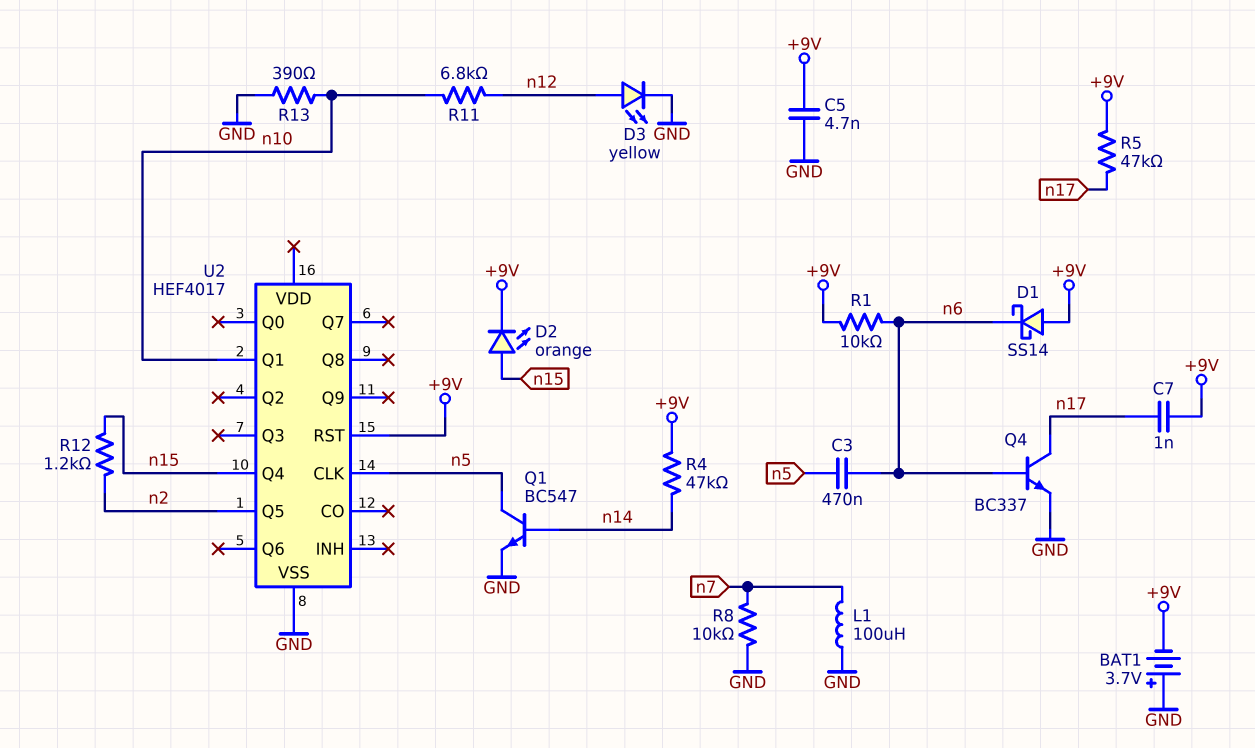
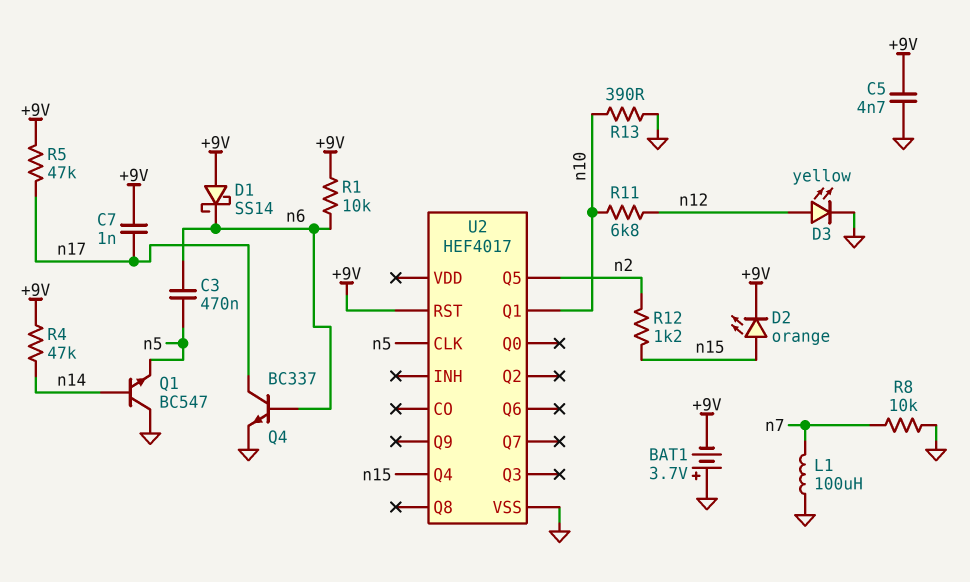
Q1: NPN BC547 (B n14, C n5, E GND) -> NPN BC547 (B n14, C GND, E n5)

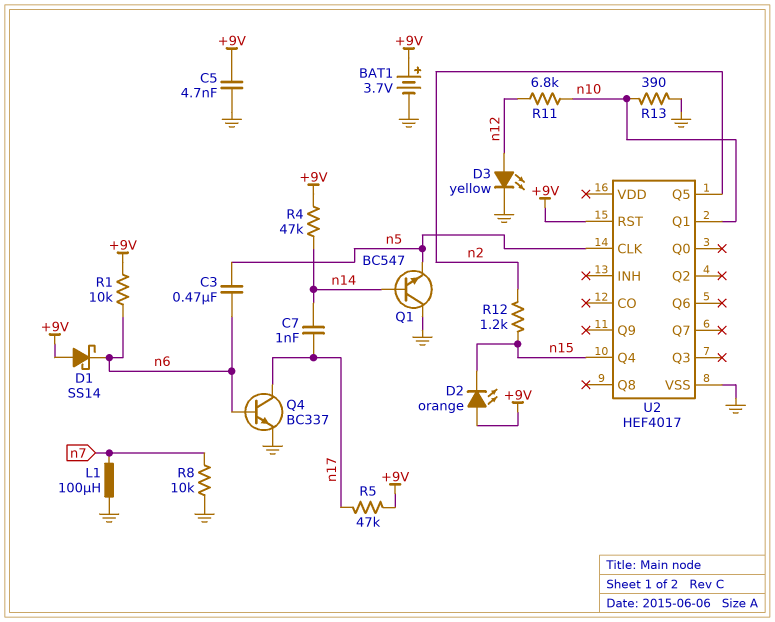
BAT1: 3.7V (plus GND, minus +9V) -> 3.7V (plus +9V, minus GND)
C7: 1nF (+9V, n17) -> 1nF (n14, n17)
D2: LED orange (A n15, K +9V) -> LED orange (A +9V, K n15)

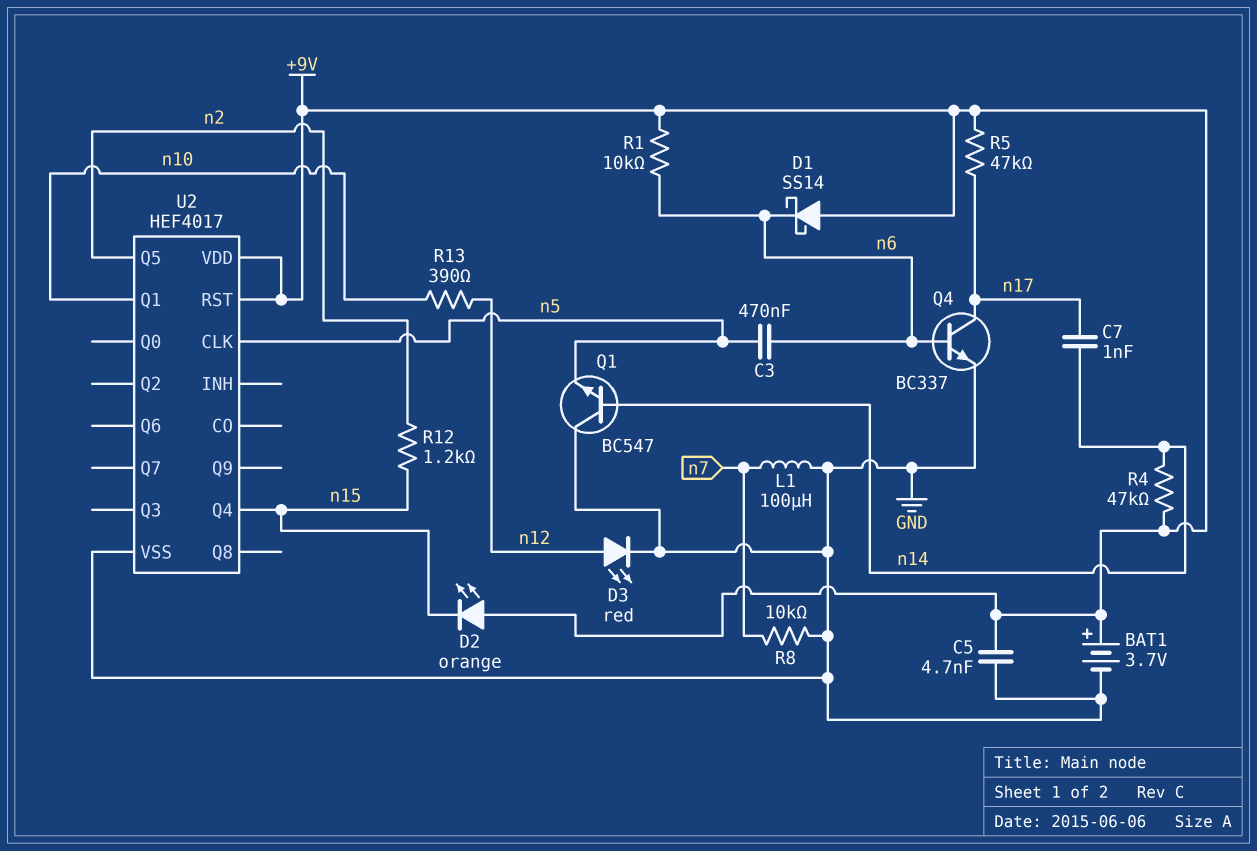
D3: LED yellow (A n12, K GND) -> LED red (A n12, K GND)
R11: 6.8k (n10, n12) -> none
R13: 390 (GND, n10) -> 390 (n10, n12)
U2 pin VDD: none -> +9V

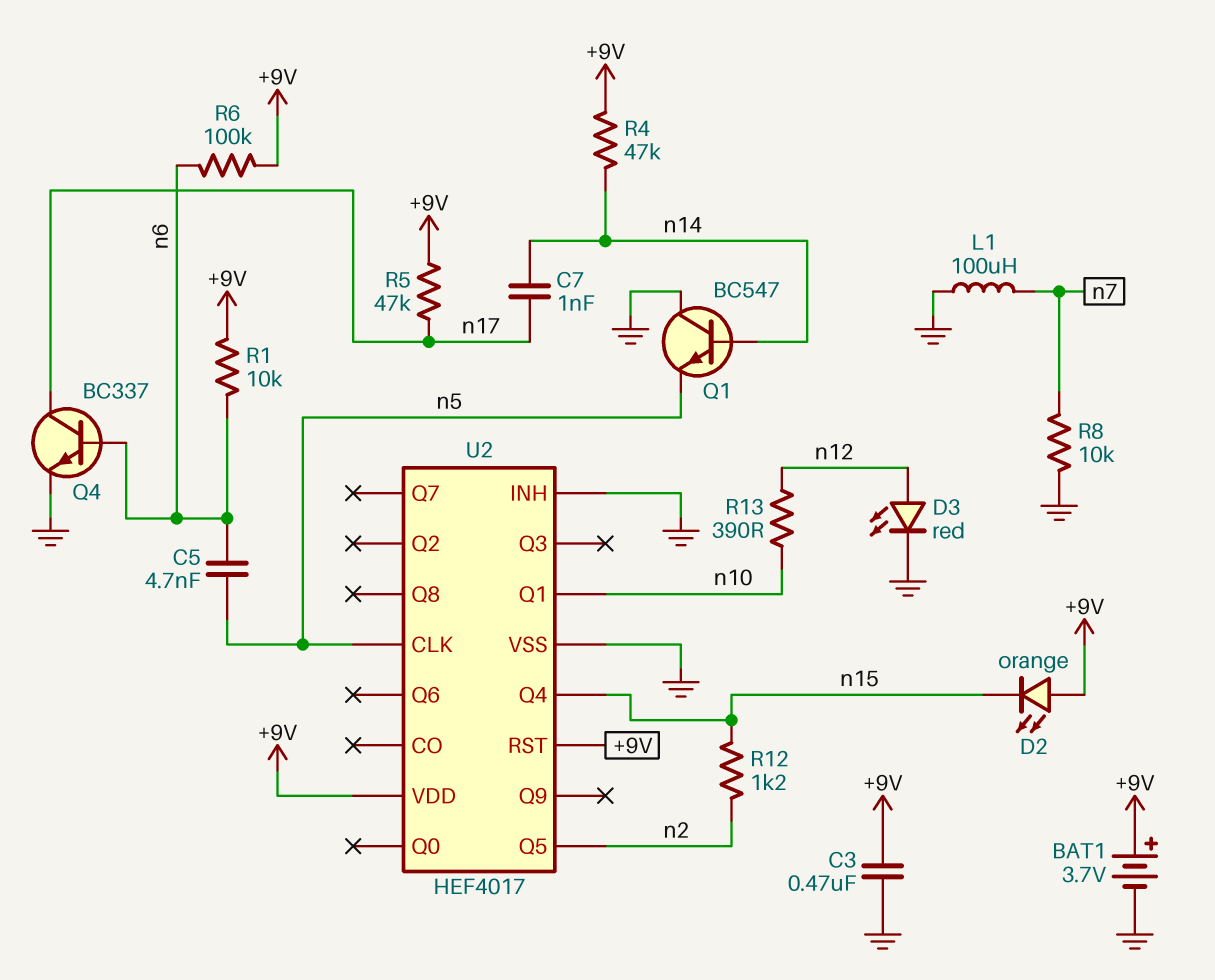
C3: 470nF (n5, n6) -> 470nF (+9V, GND)
C5: 4.7nF (+9V, GND) -> 4.7nF (n5, n6)
D1: schottky SS14 (A +9V, K n6) -> none
R6: none -> 100k (+9V, n6)
U2 pin INH: none -> GND

